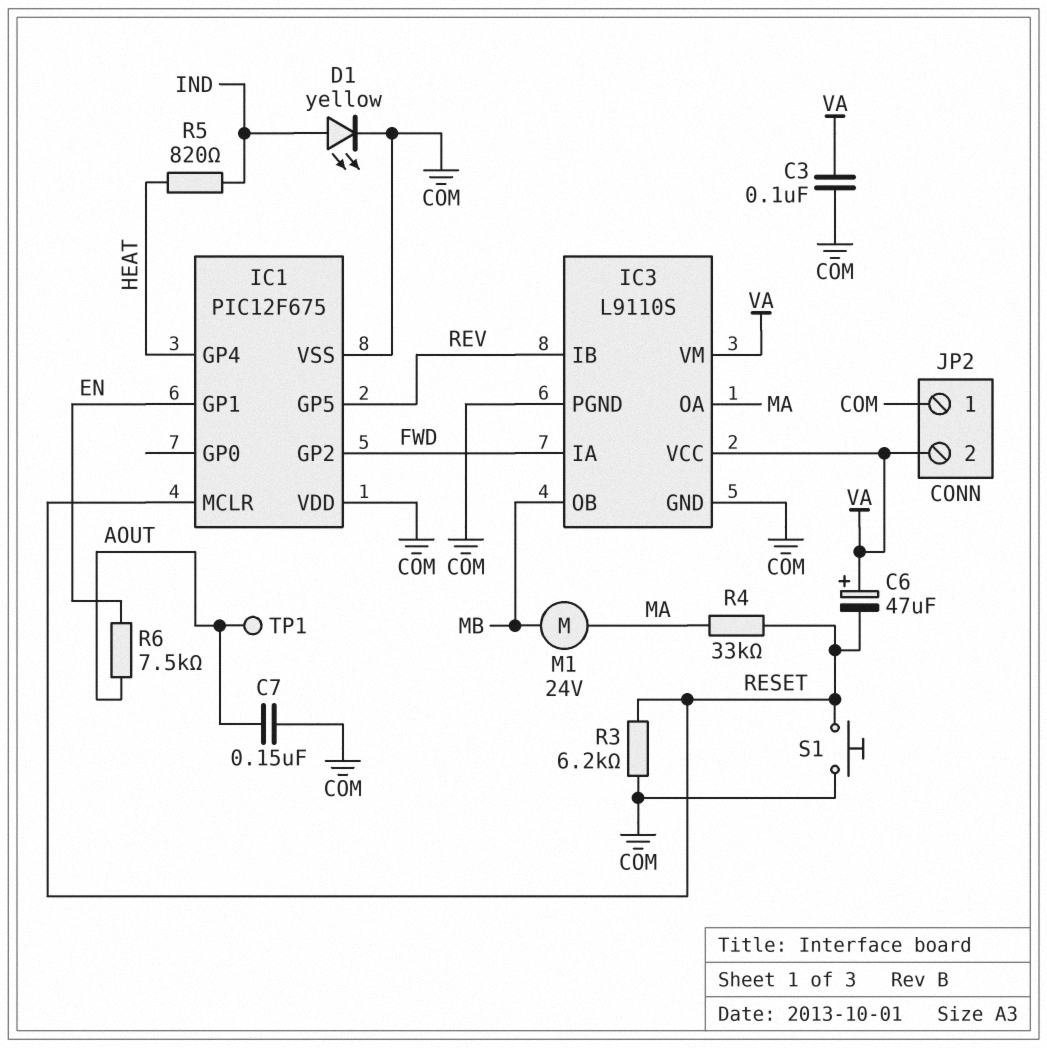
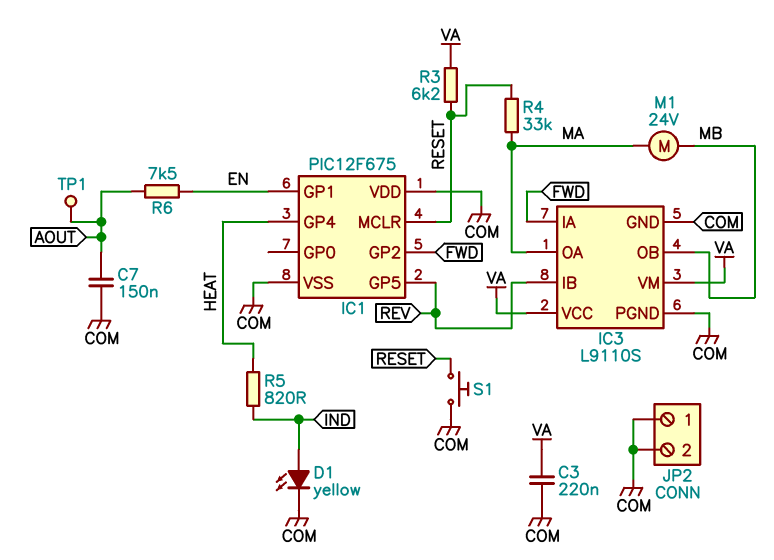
C3: 100nF (COM, VA) -> 220nF (COM, VA)
C6: 47uF (plus VA, minus RESET) -> none
JP2 pin 2: VA -> COM
R3: 6.2k (COM, RESET) -> 6.2k (RESET, VA)

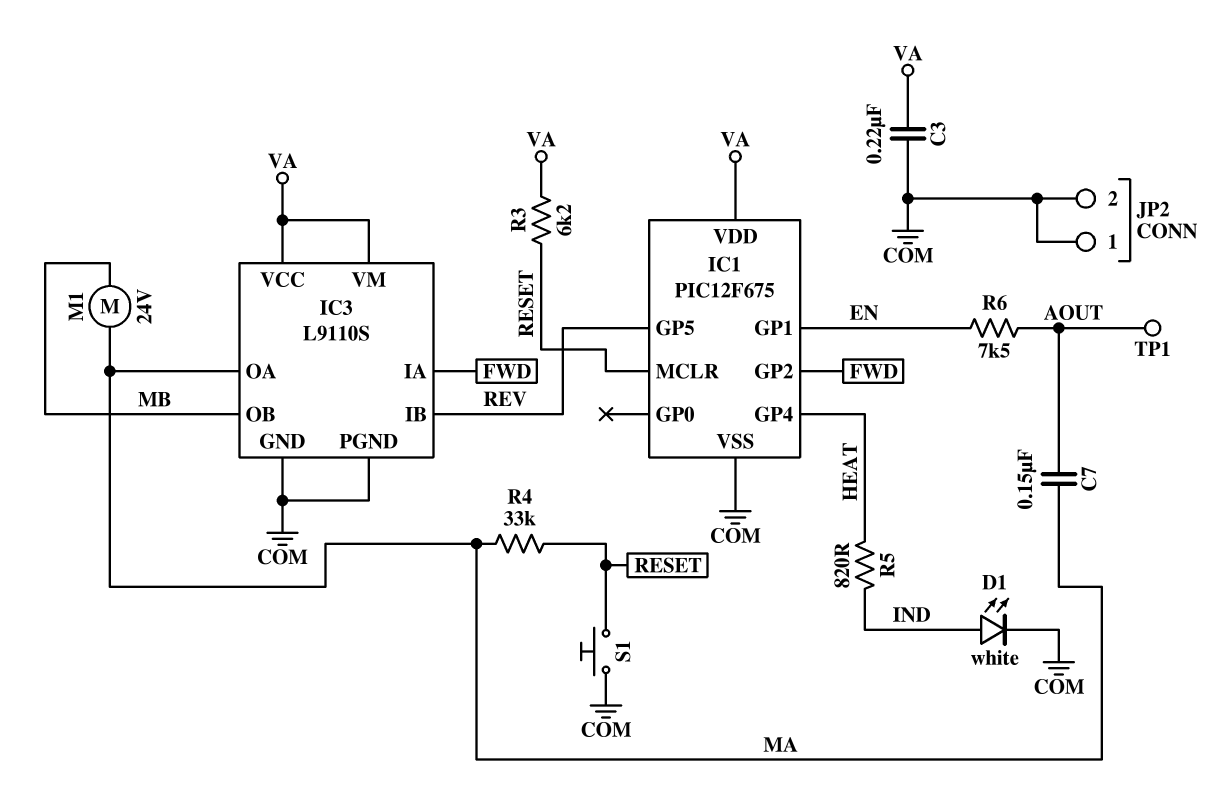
C7: 150nF (AOUT, COM) -> 150nF (AOUT, MA)
D1: LED yellow (A IND, K COM) -> LED white (A IND, K COM)
IC1 pin VDD: COM -> VA

